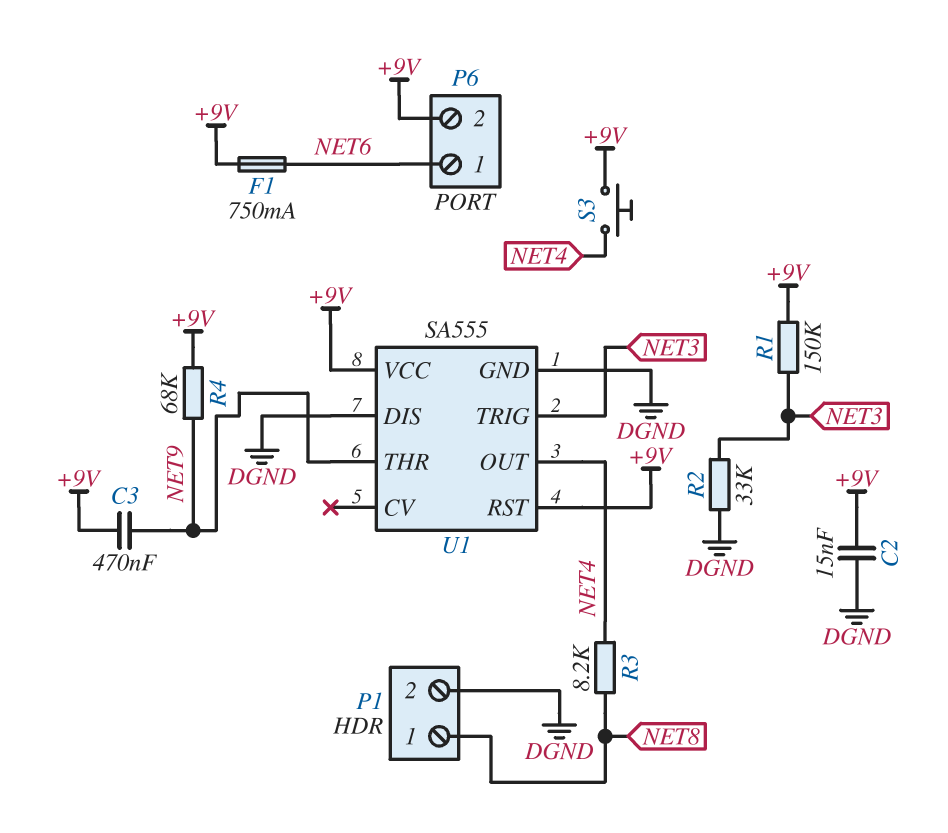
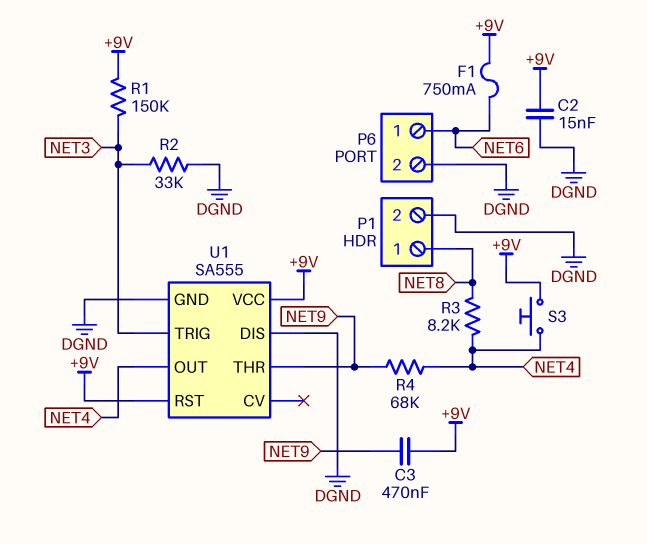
P6 pin 2: +9V -> DGND
R4: 68k (+9V, NET9) -> 68k (NET4, NET9)

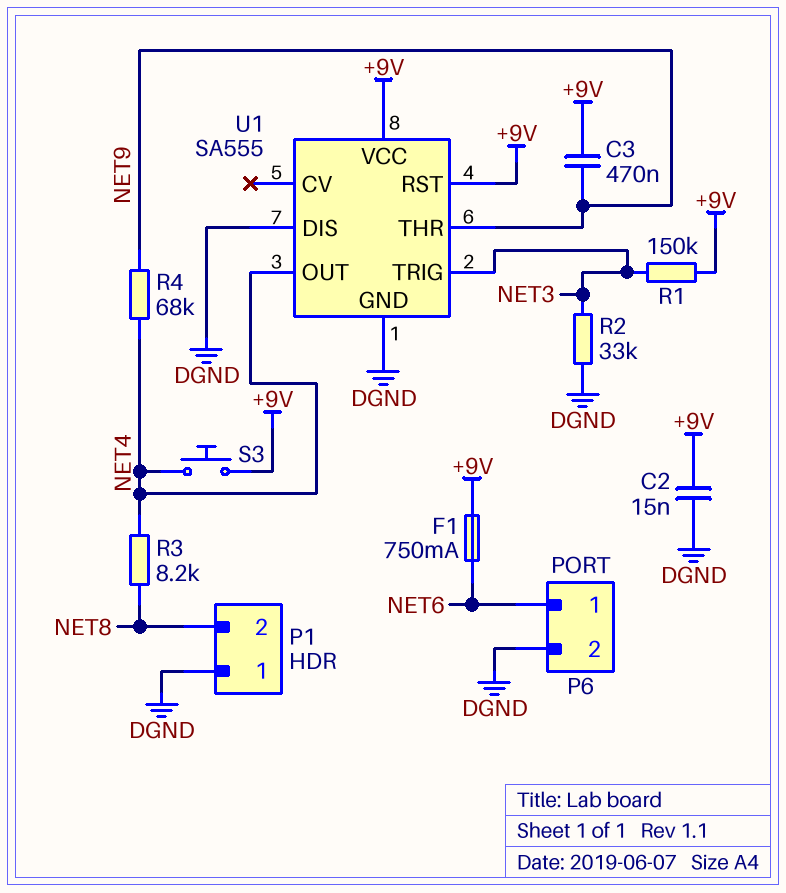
P1 pin 1: NET8 -> DGND
P1 pin 2: DGND -> NET8

